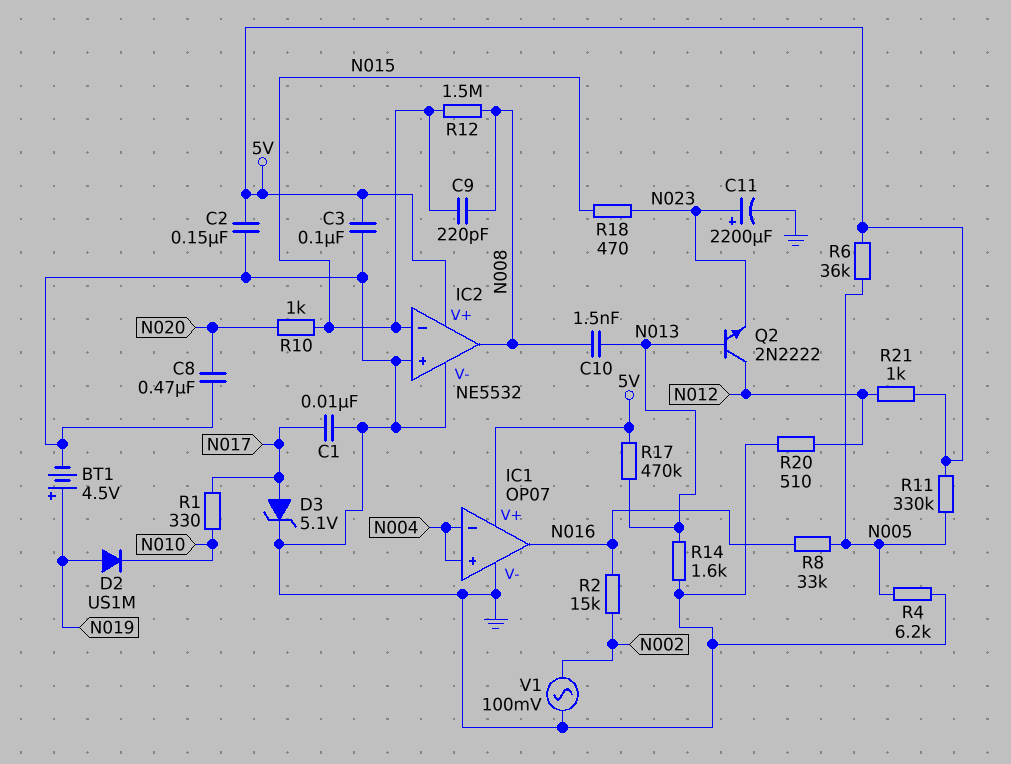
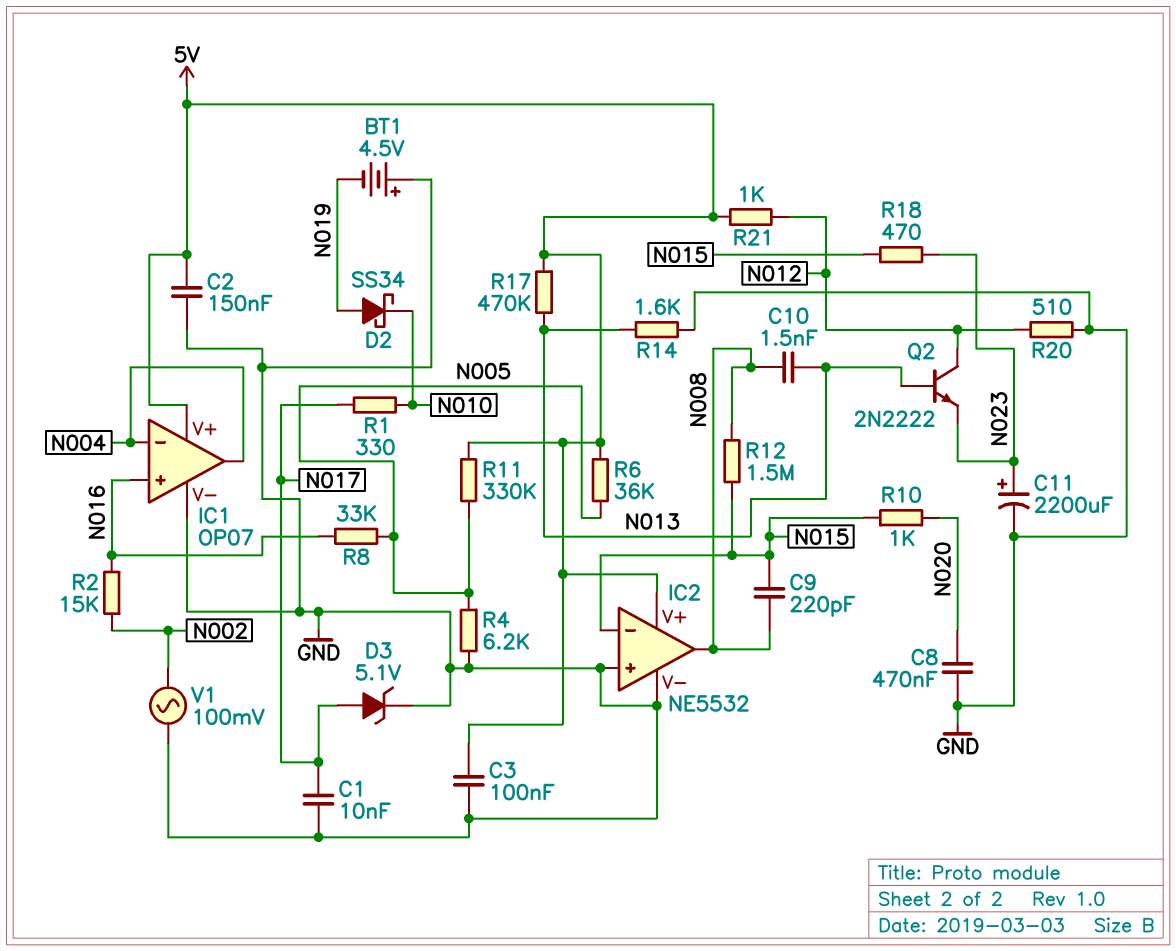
BT1: 4.5V (plus N019, minus GND) -> 4.5V (plus GND, minus N019)
D2: diode US1M (A N019, K N010) -> schottky SS34 (A N019, K N010)
IC1 pin in+: N004 -> N016
IC1 pin out: N016 -> N004

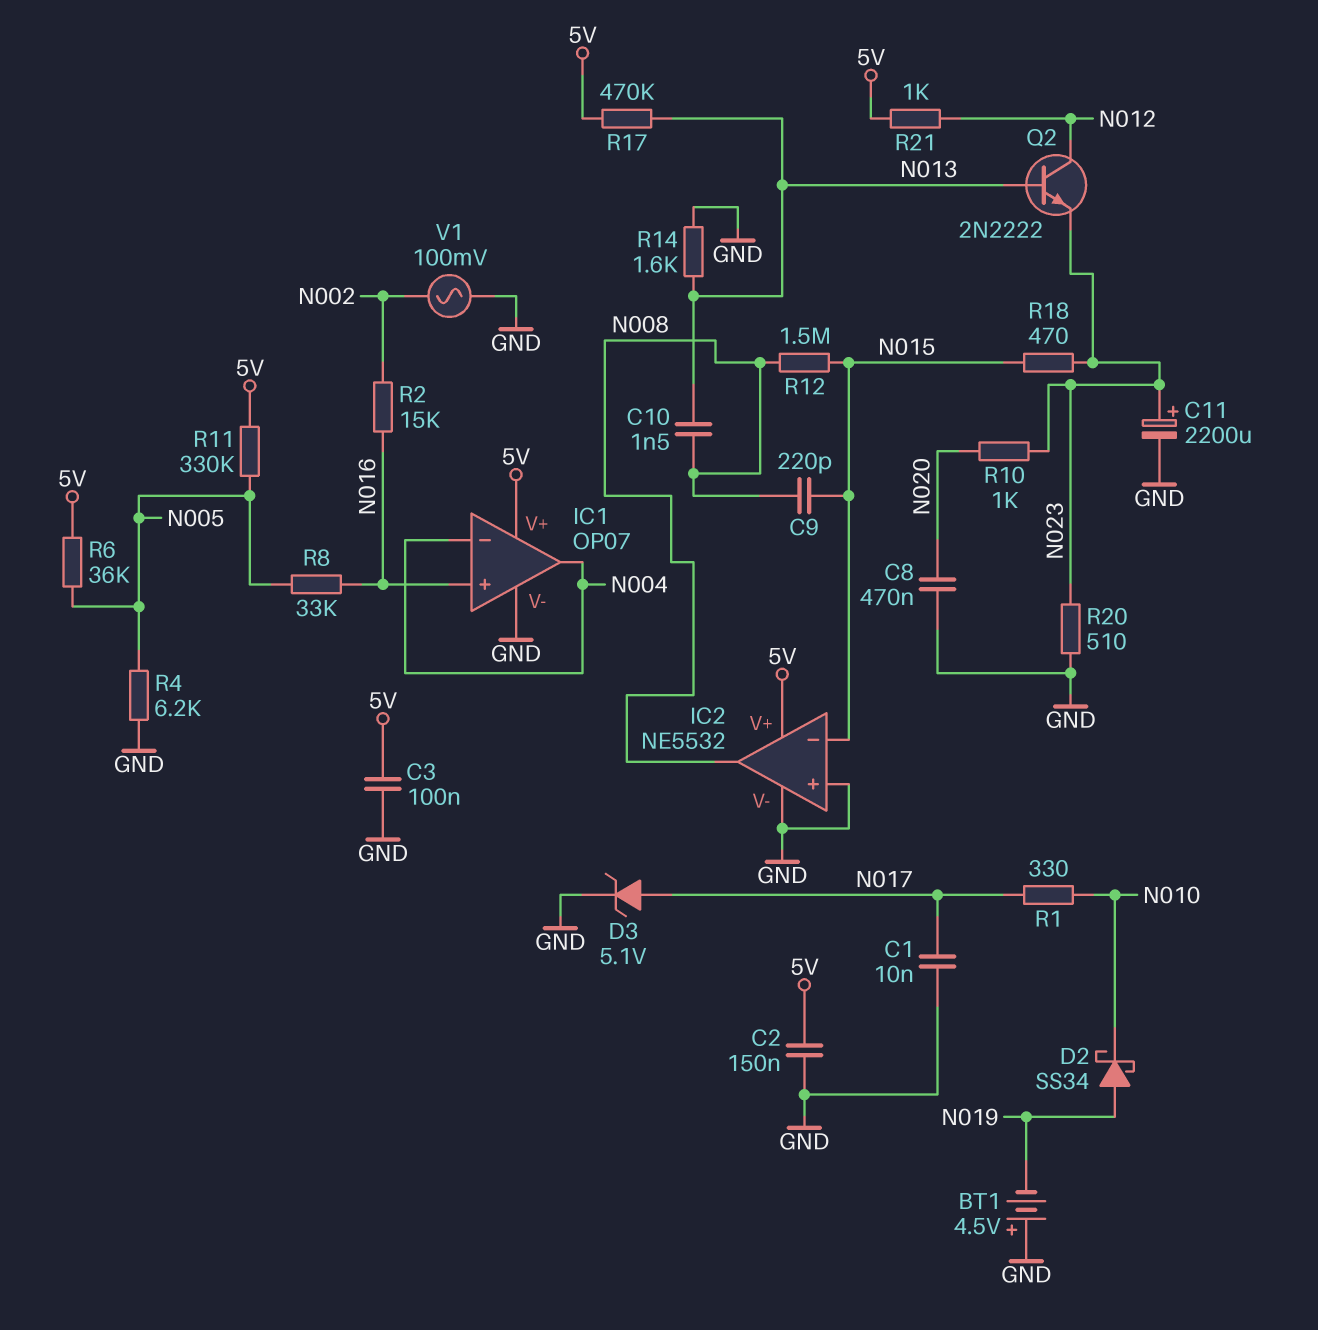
R10: 1k (N015, N020) -> 1k (N020, N023)
R20: 510 (GND, N012) -> 510 (GND, N023)

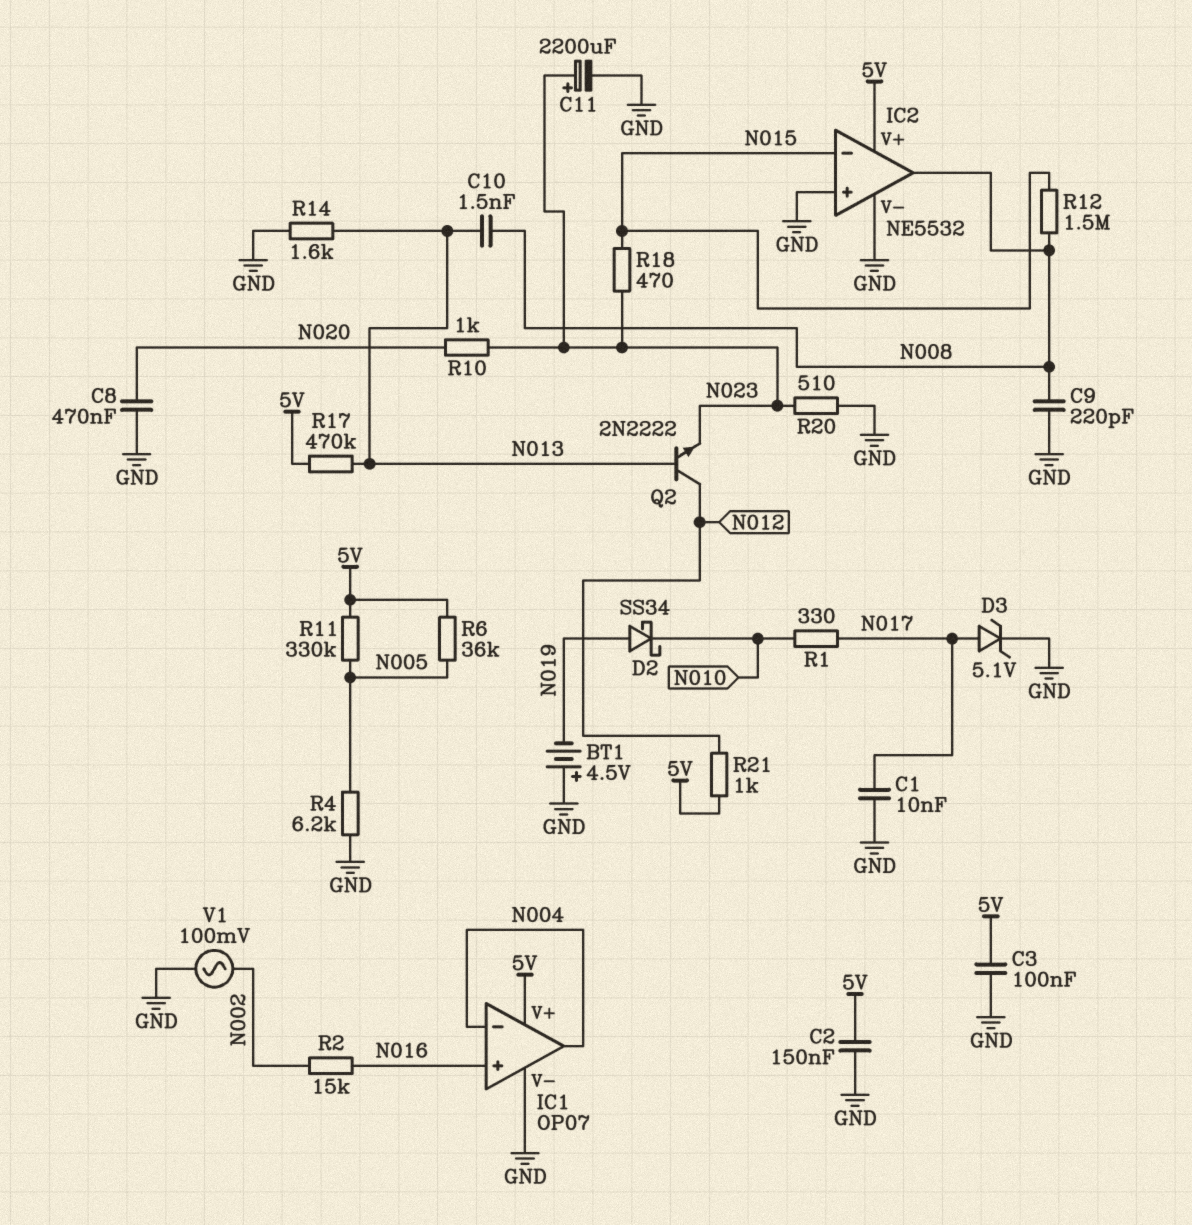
C9: 220pF (N008, N015) -> 220pF (GND, N008)
R8: 33k (N005, N016) -> none

